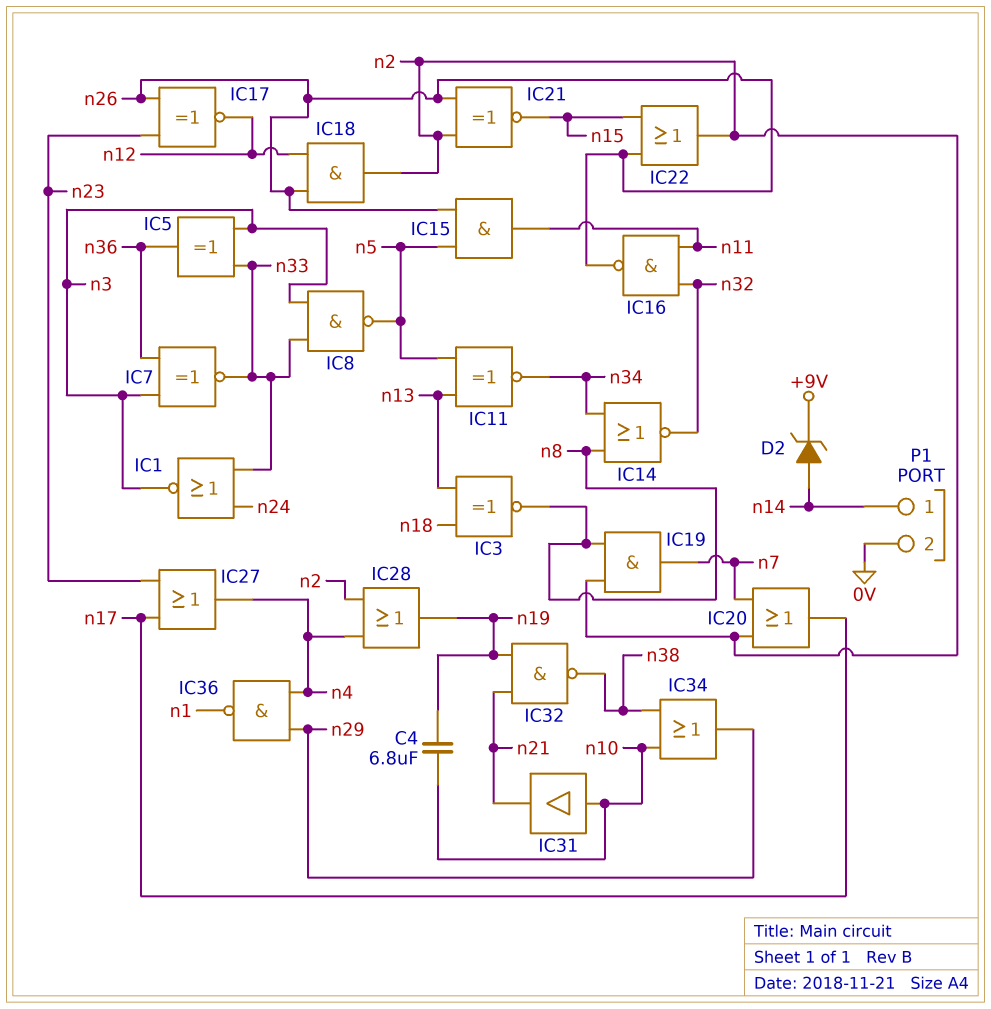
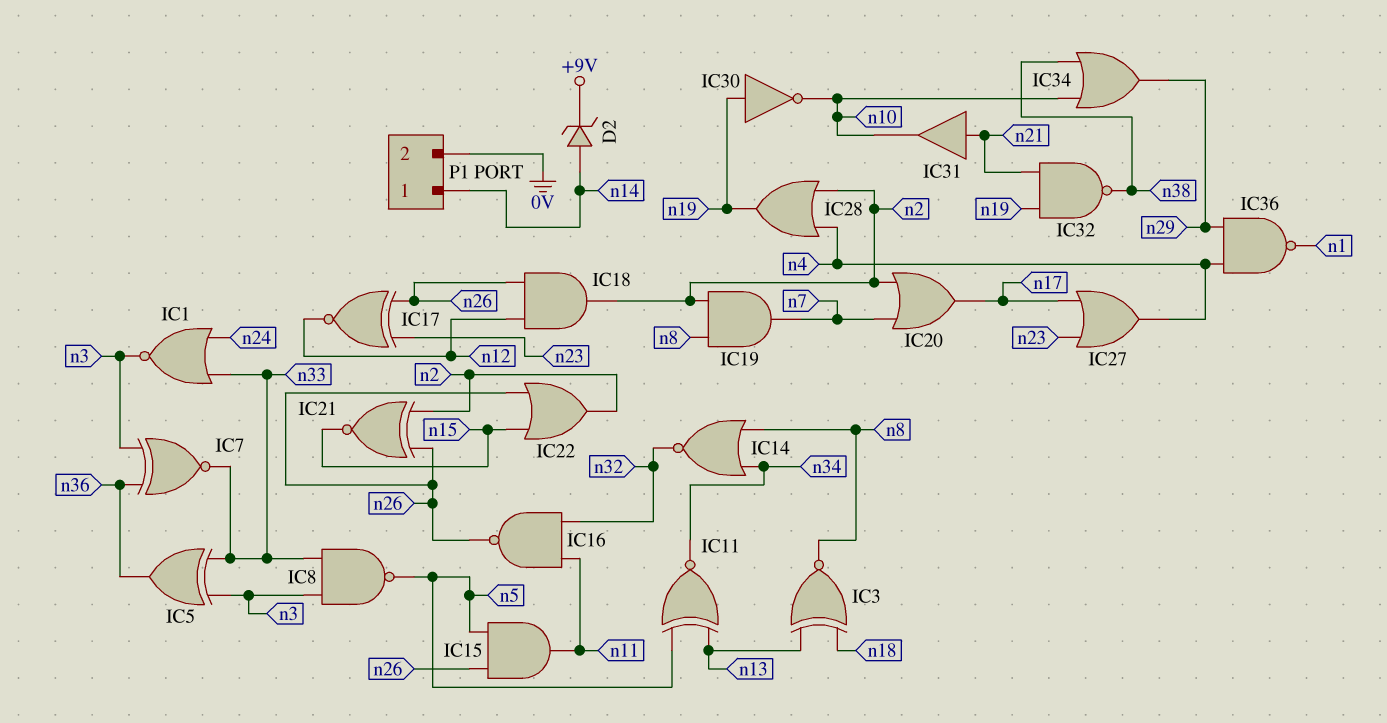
C4: 6.8uF (n10, n19) -> none
IC30: none -> NOT (in n19, out n10)
IC31: buffer (in n10, out n21) -> buffer (in n21, out n10)

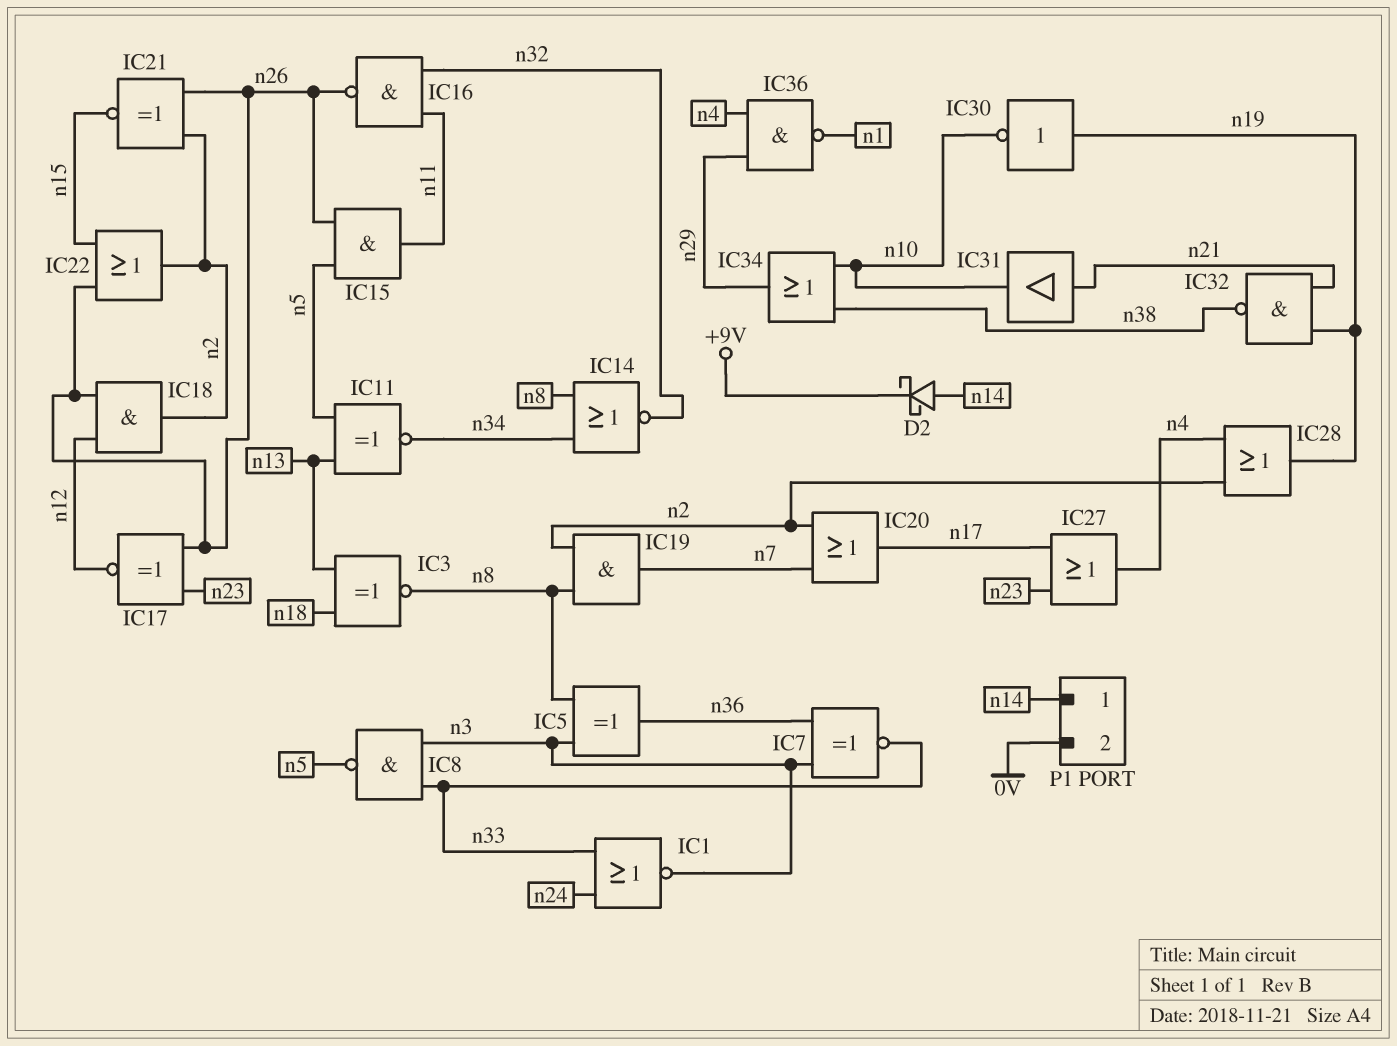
D2: zener (A n14, K +9V) -> schottky (A n14, K +9V)
IC5: XOR (in n3, in n33, out n36) -> XOR (in n3, in n8, out n36)

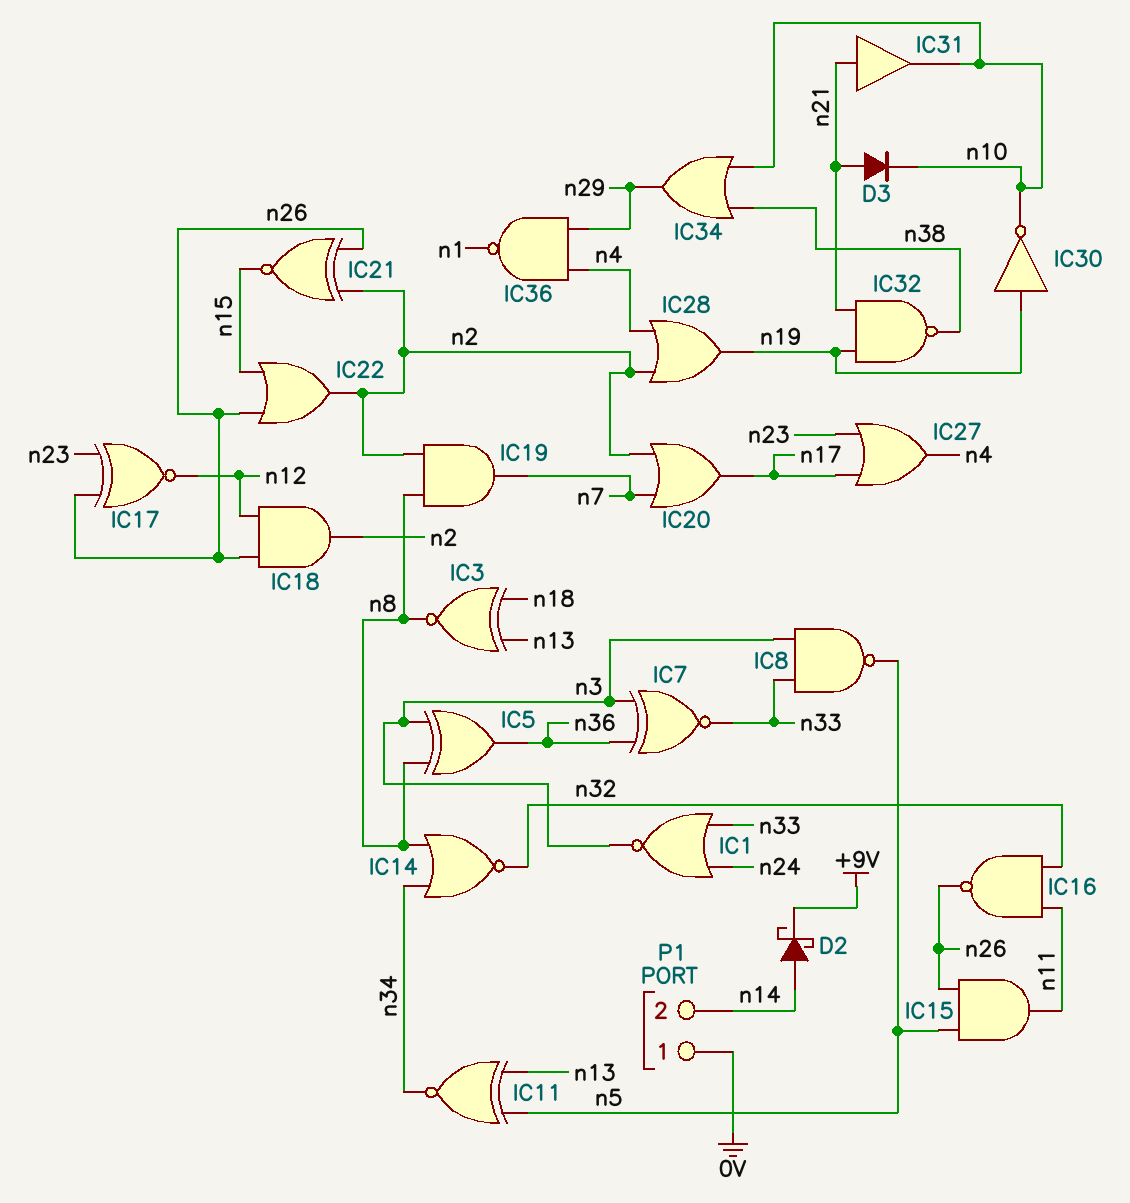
D3: none -> diode (A n21, K n10)
P1 pin 1: n14 -> 0V
P1 pin 2: 0V -> n14

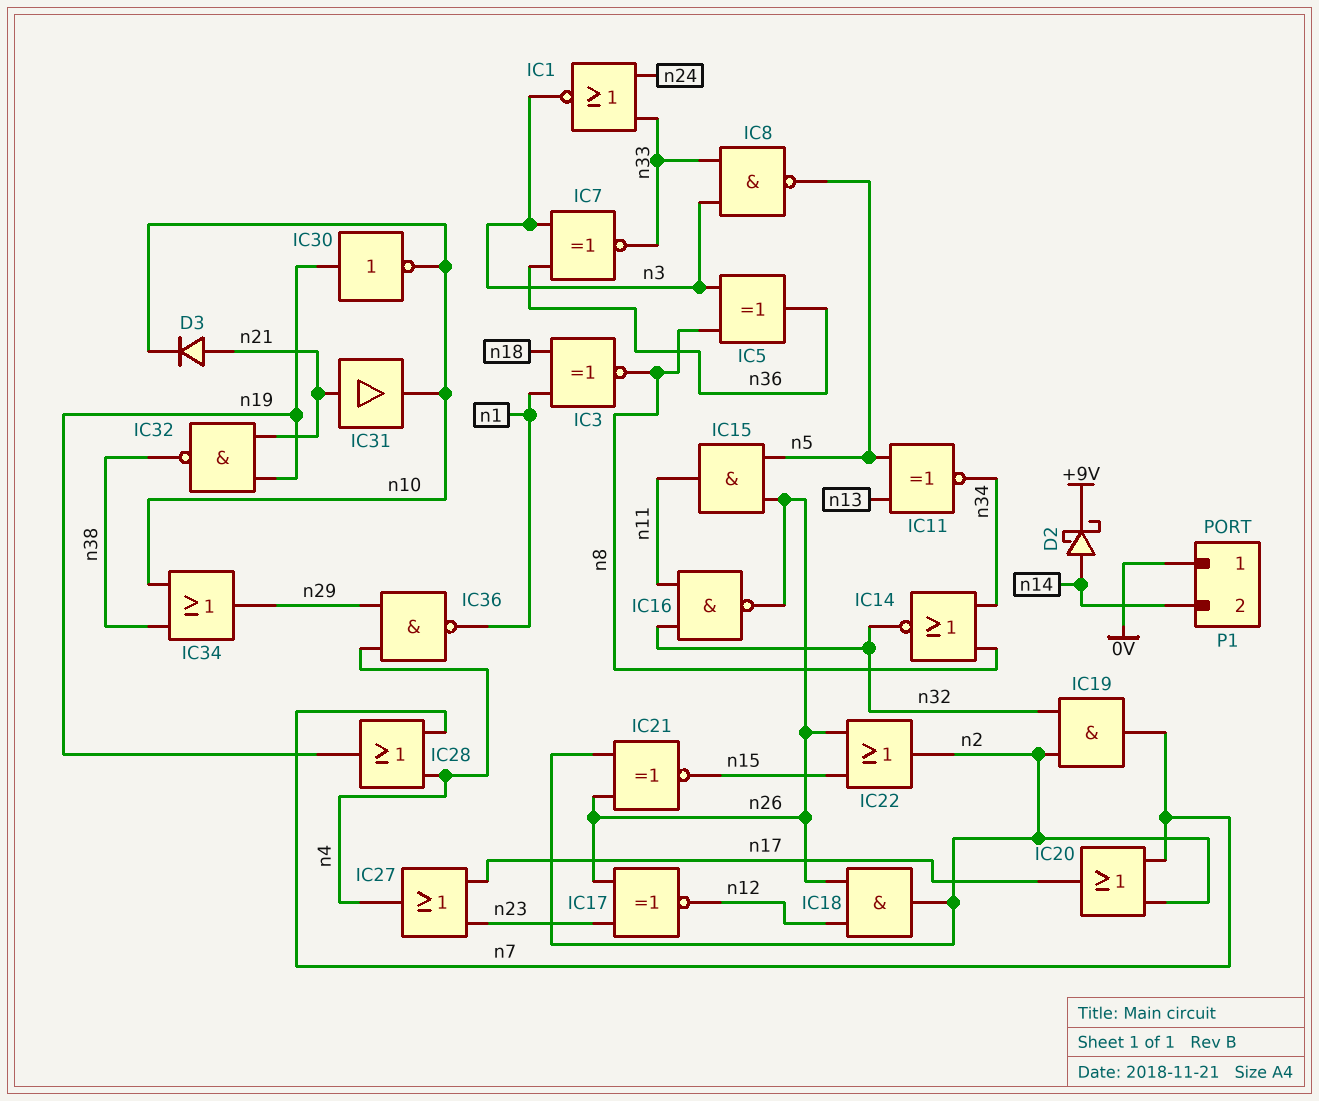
IC3: XNOR (in n13, in n18, out n8) -> XNOR (in n1, in n18, out n8)
IC19: AND (in n2, in n8, out n7) -> AND (in n2, in n32, out n7)
IC28: OR (in n2, in n4, out n19) -> OR (in n4, in n7, out n19)

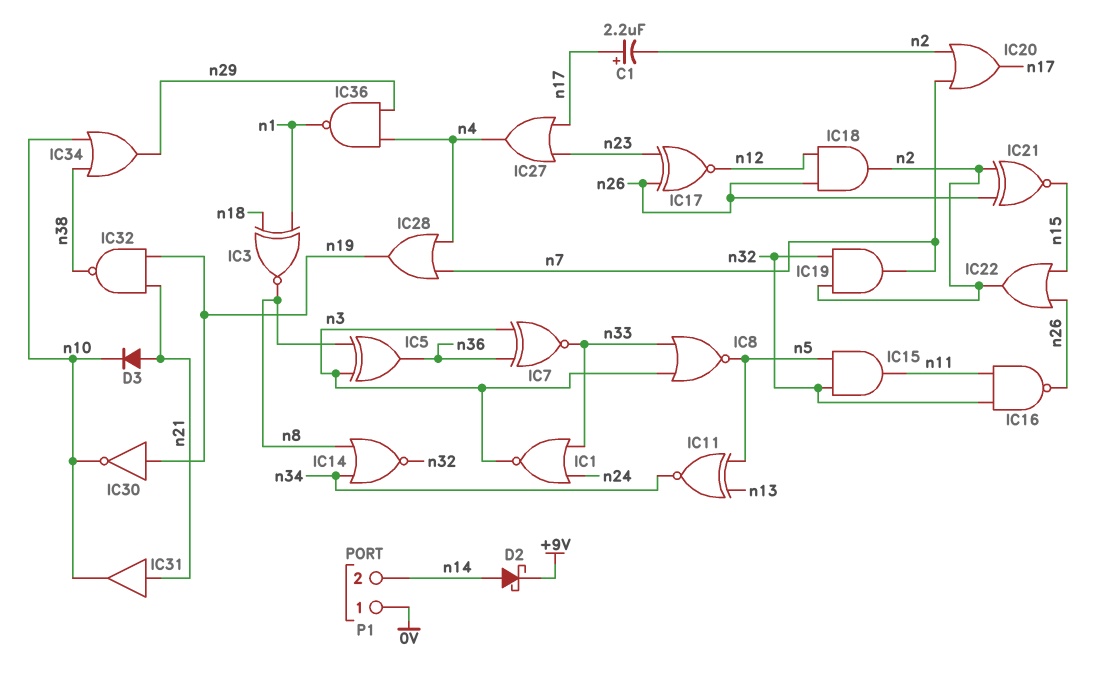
C1: none -> 2.2uF (plus n17, minus n2)
IC8: NAND (in n3, in n33, out n5) -> NOR (in n3, in n33, out n5)
IC15: AND (in n5, in n26, out n11) -> AND (in n5, in n32, out n11)

